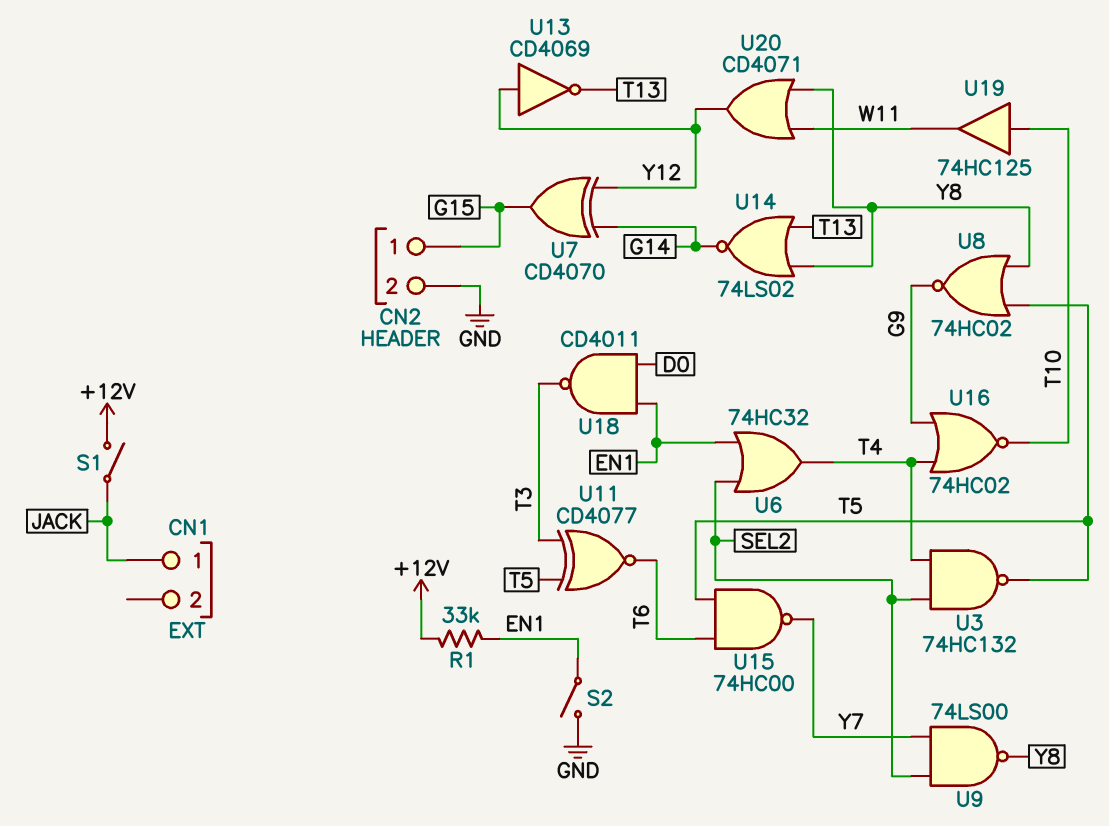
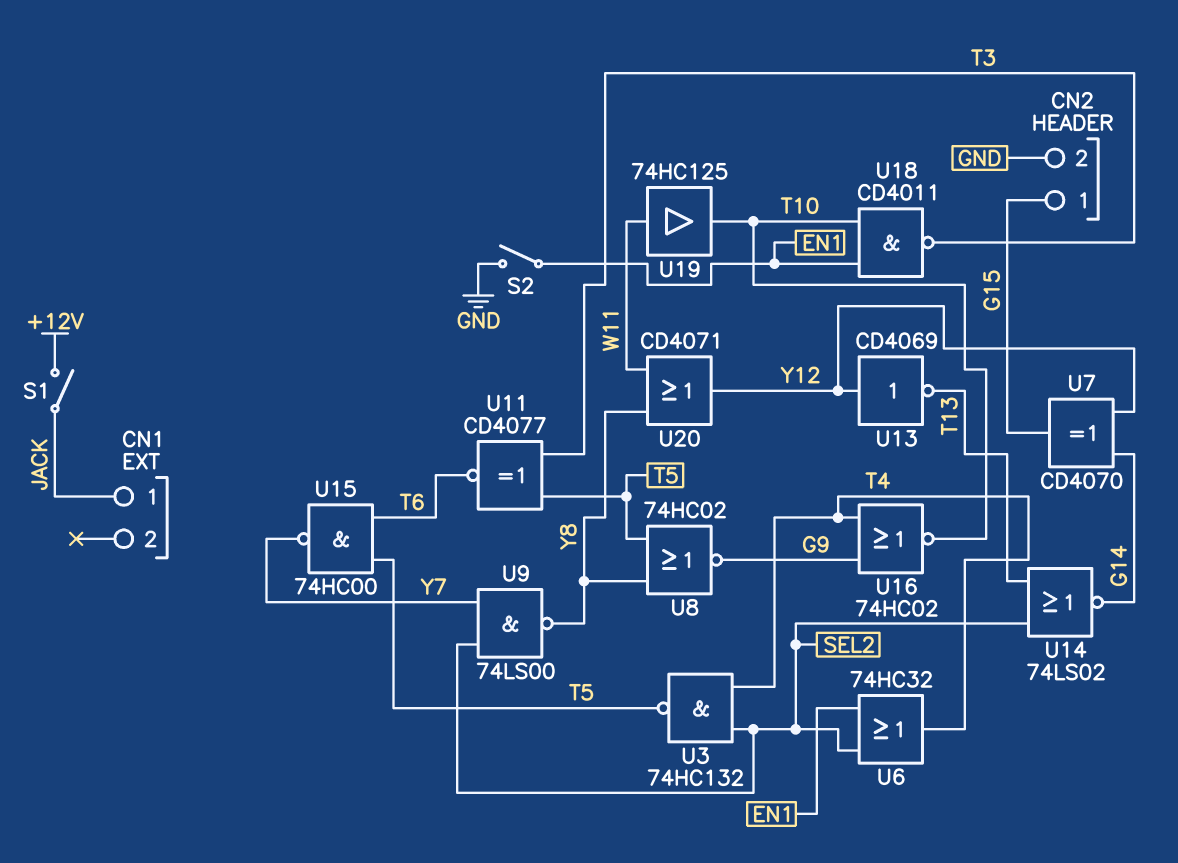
R1: 33k (+12V, EN1) -> none
U14: NOR 74LS02 (in T13, in Y8, out G14) -> NOR 74LS02 (in SEL2, in T13, out G14)
U18: NAND CD4011 (in D0, in EN1, out T3) -> NAND CD4011 (in EN1, in T10, out T3)
U19: buffer 74HC125 (in T10, out W11) -> buffer 74HC125 (in W11, out T10)

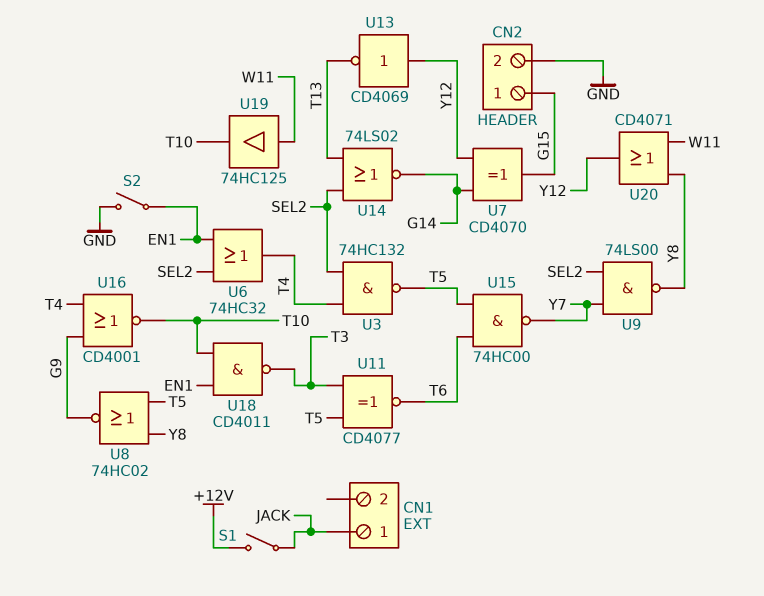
U16: NOR 74HC02 (in G9, in T4, out T10) -> NOR CD4001 (in G9, in T4, out T10)

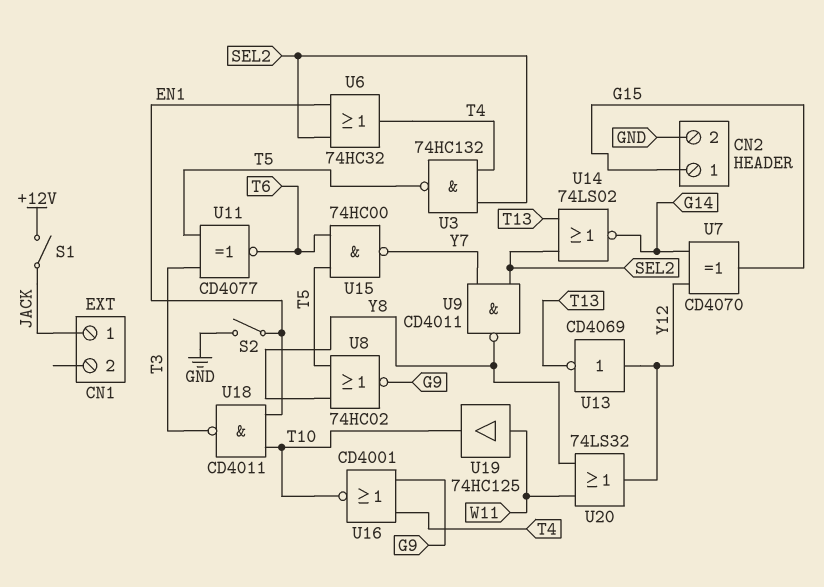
U9: NAND 74LS00 (in SEL2, in Y7, out Y8) -> NAND CD4011 (in SEL2, in Y7, out Y8)
U20: OR CD4071 (in W11, in Y8, out Y12) -> OR 74LS32 (in W11, in Y8, out Y12)

